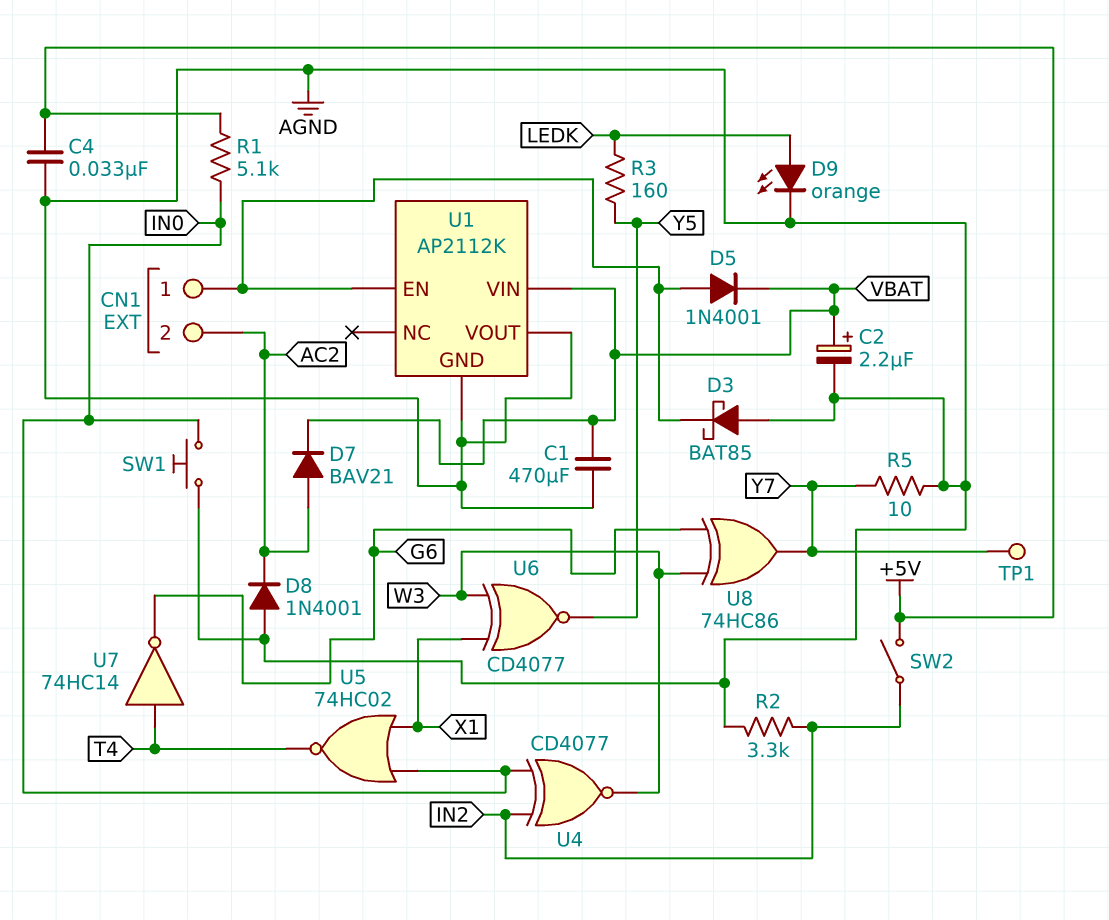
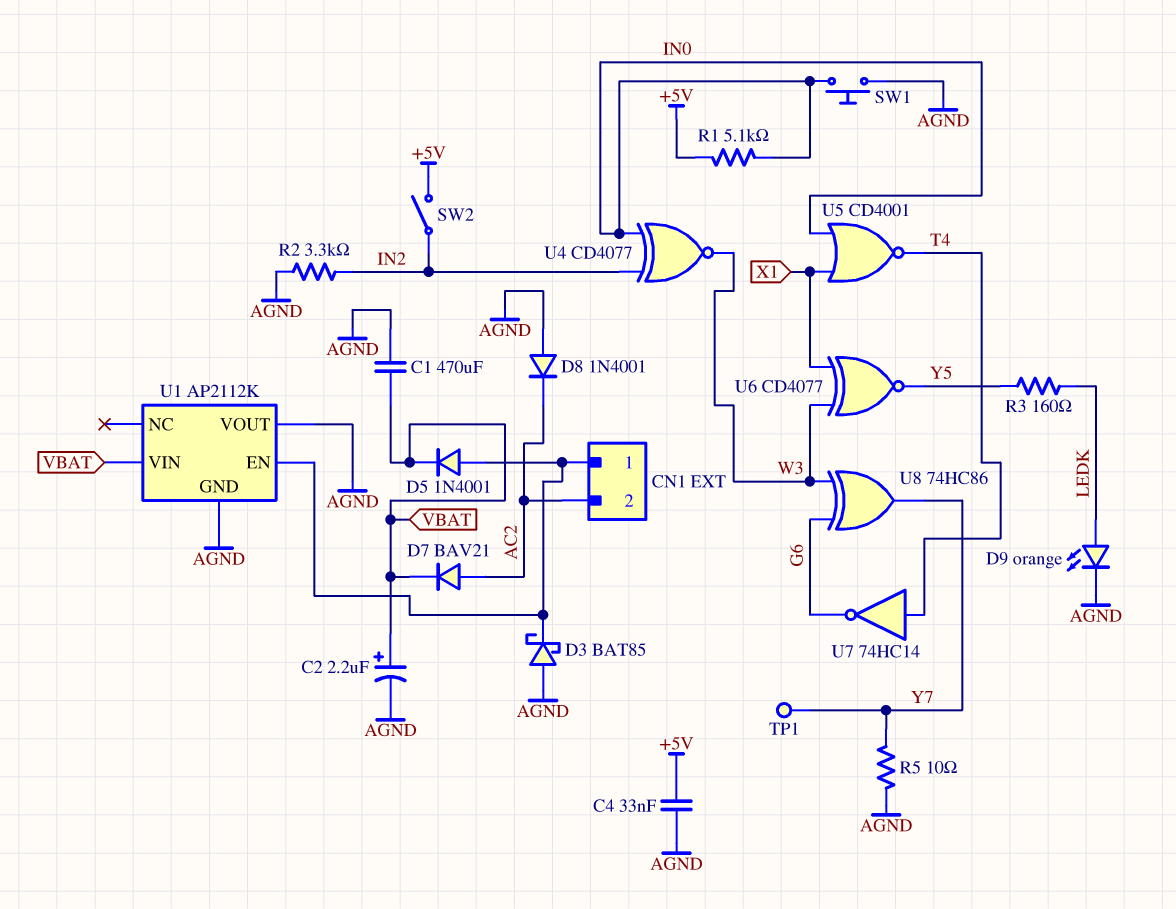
U5: NOR 74HC02 (in IN0, in X1, out T4) -> NOR CD4001 (in IN0, in X1, out T4)

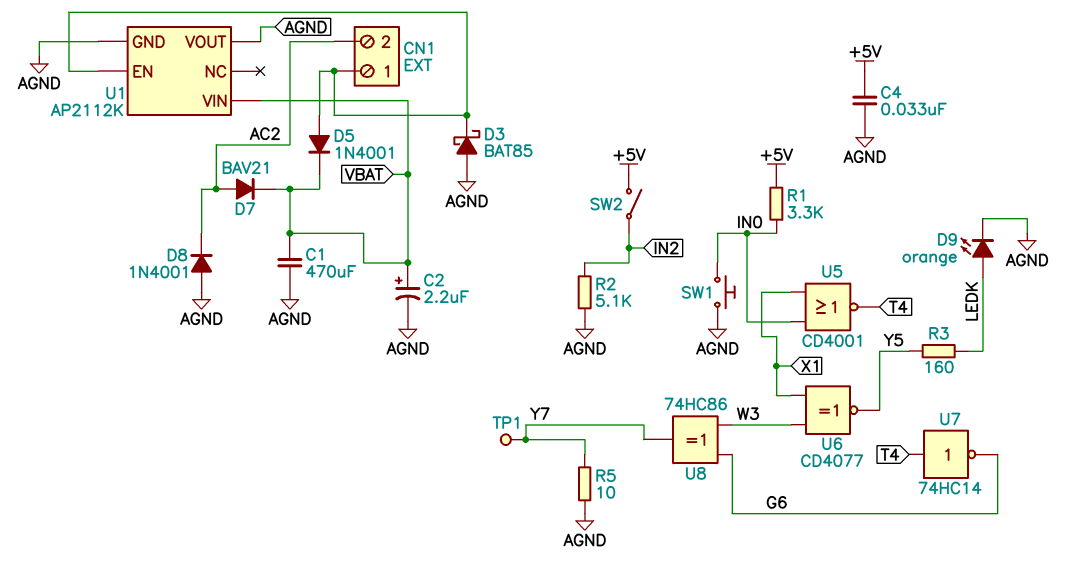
R1: 5.1k (+5V, IN0) -> 3.3k (+5V, IN0)
R2: 3.3k (AGND, IN2) -> 5.1k (AGND, IN2)
U4: XNOR CD4077 (in IN0, in IN2, out W3) -> none

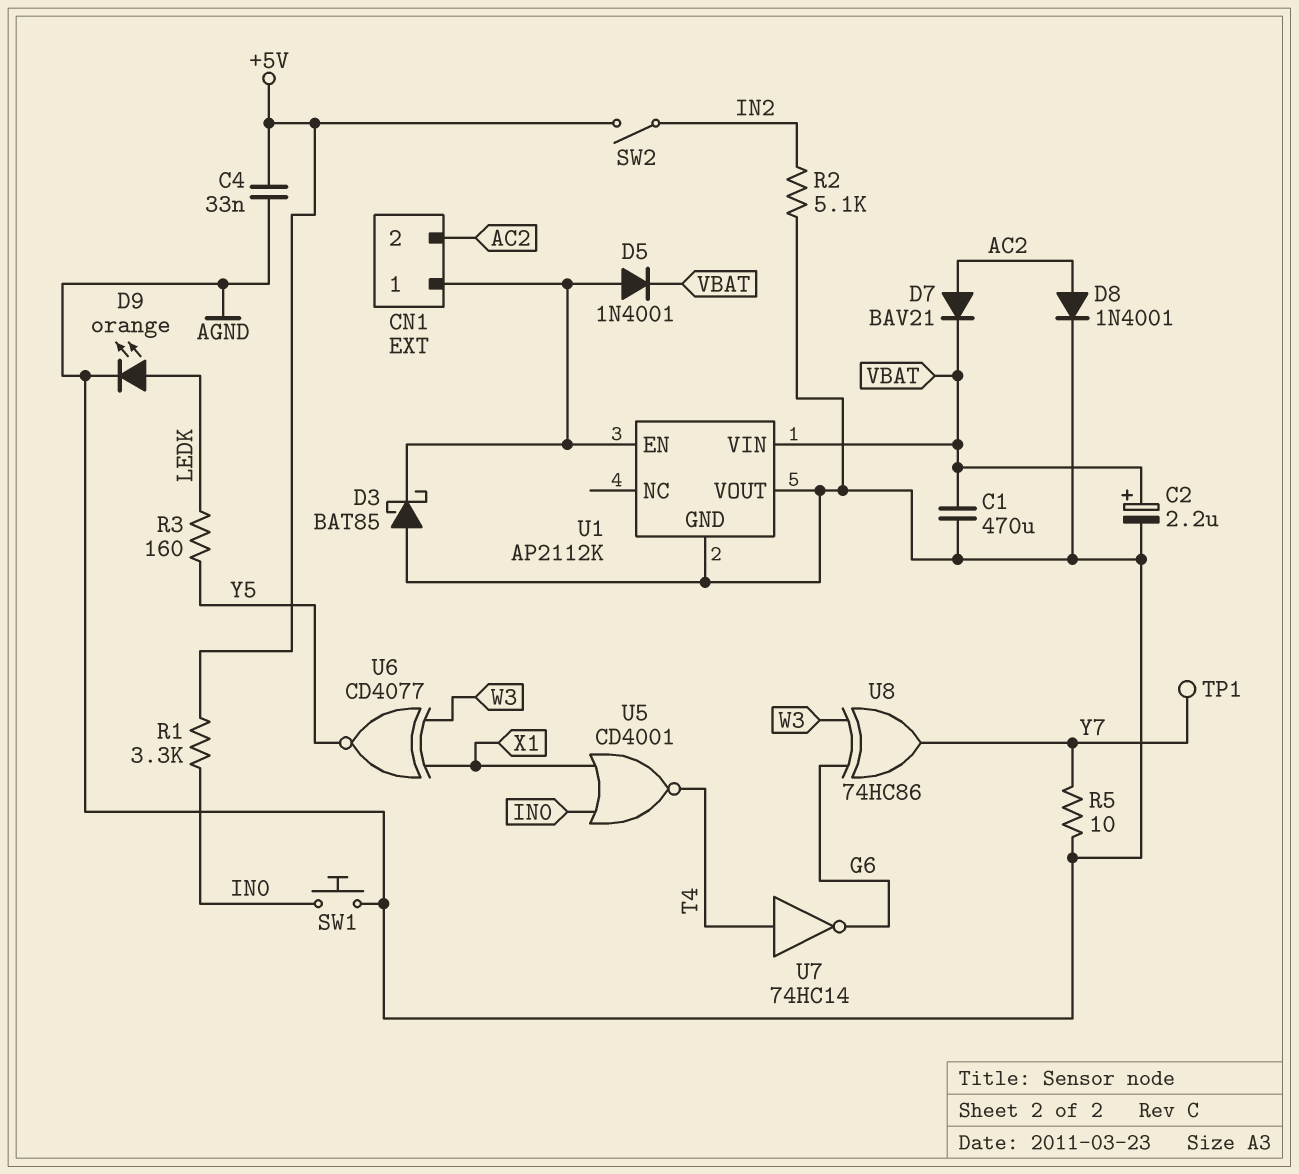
D8: diode 1N4001 (A AGND, K AC2) -> diode 1N4001 (A AC2, K AGND)

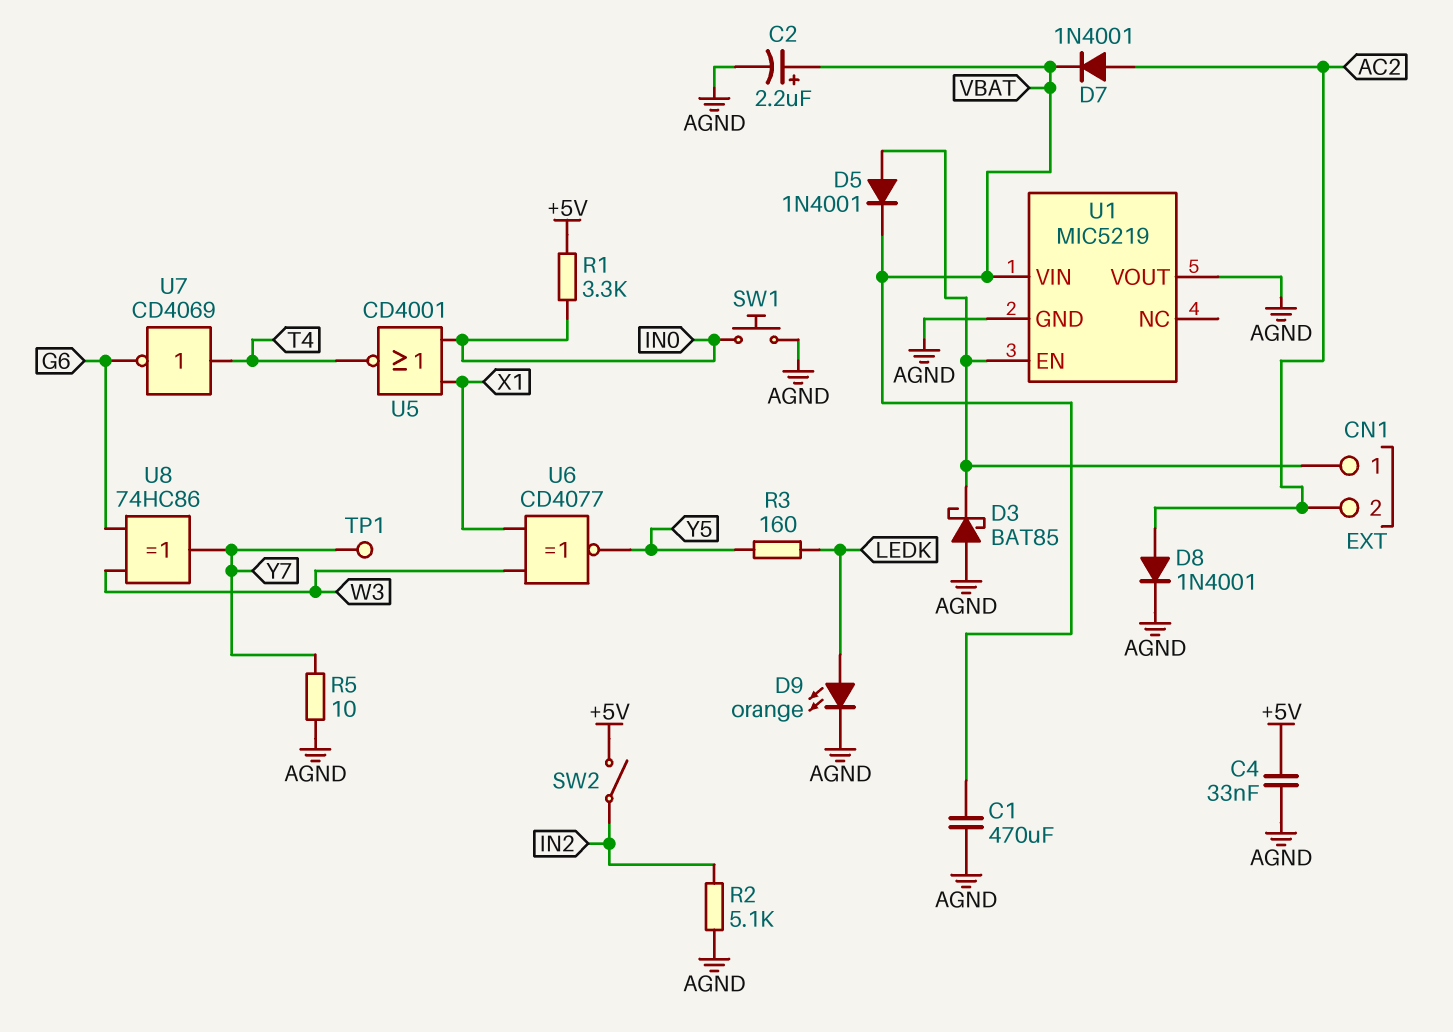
D7: diode BAV21 (A AC2, K VBAT) -> diode 1N4001 (A AC2, K VBAT)
U1: AP2112K -> MIC5219
U7: NOT 74HC14 (in T4, out G6) -> NOT CD4069 (in T4, out G6)

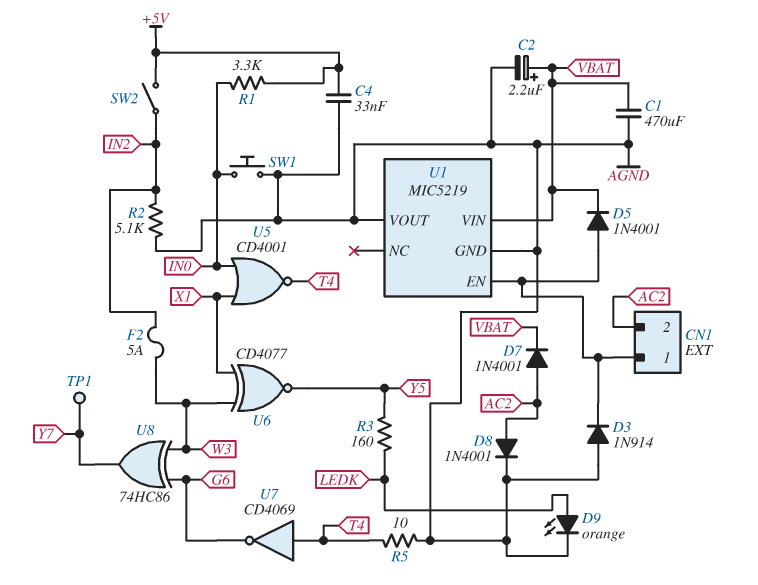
D3: schottky BAT85 (A AGND, K CN1/1) -> diode 1N914 (A AGND, K CN1/1)
F2: none -> 5A (IN2, W3)
R5: 10 (AGND, Y7) -> 10 (AGND, T4)

